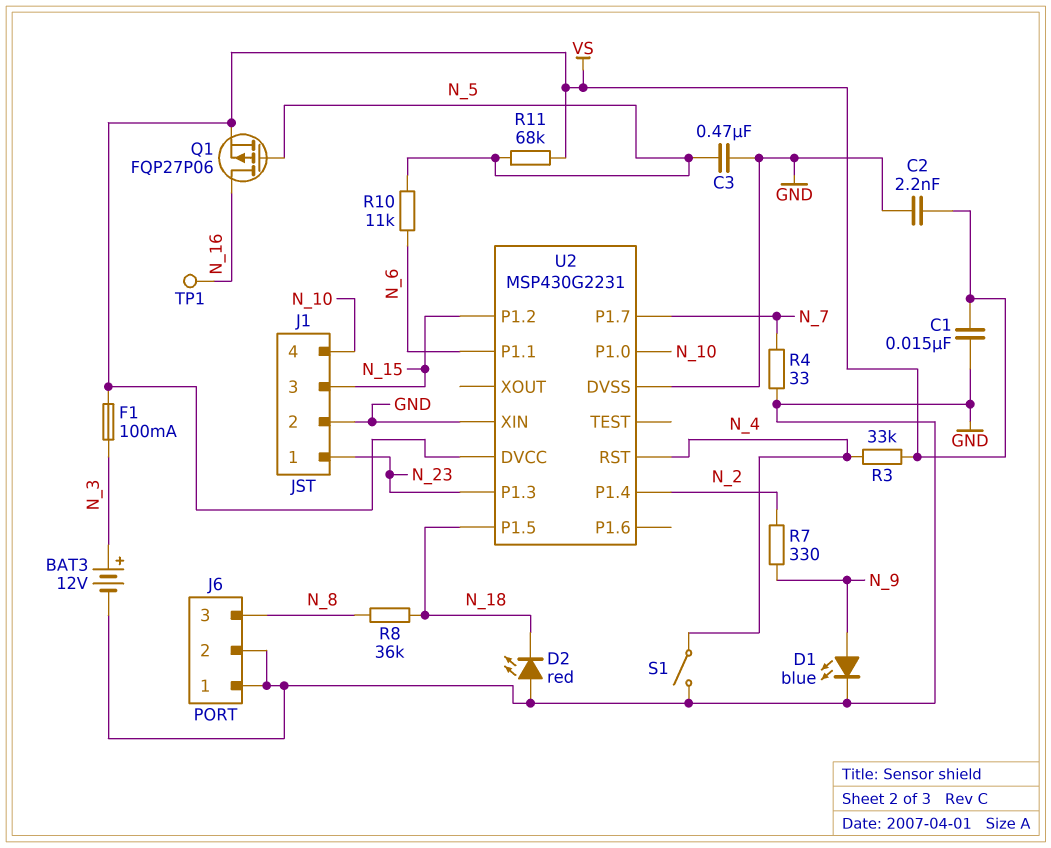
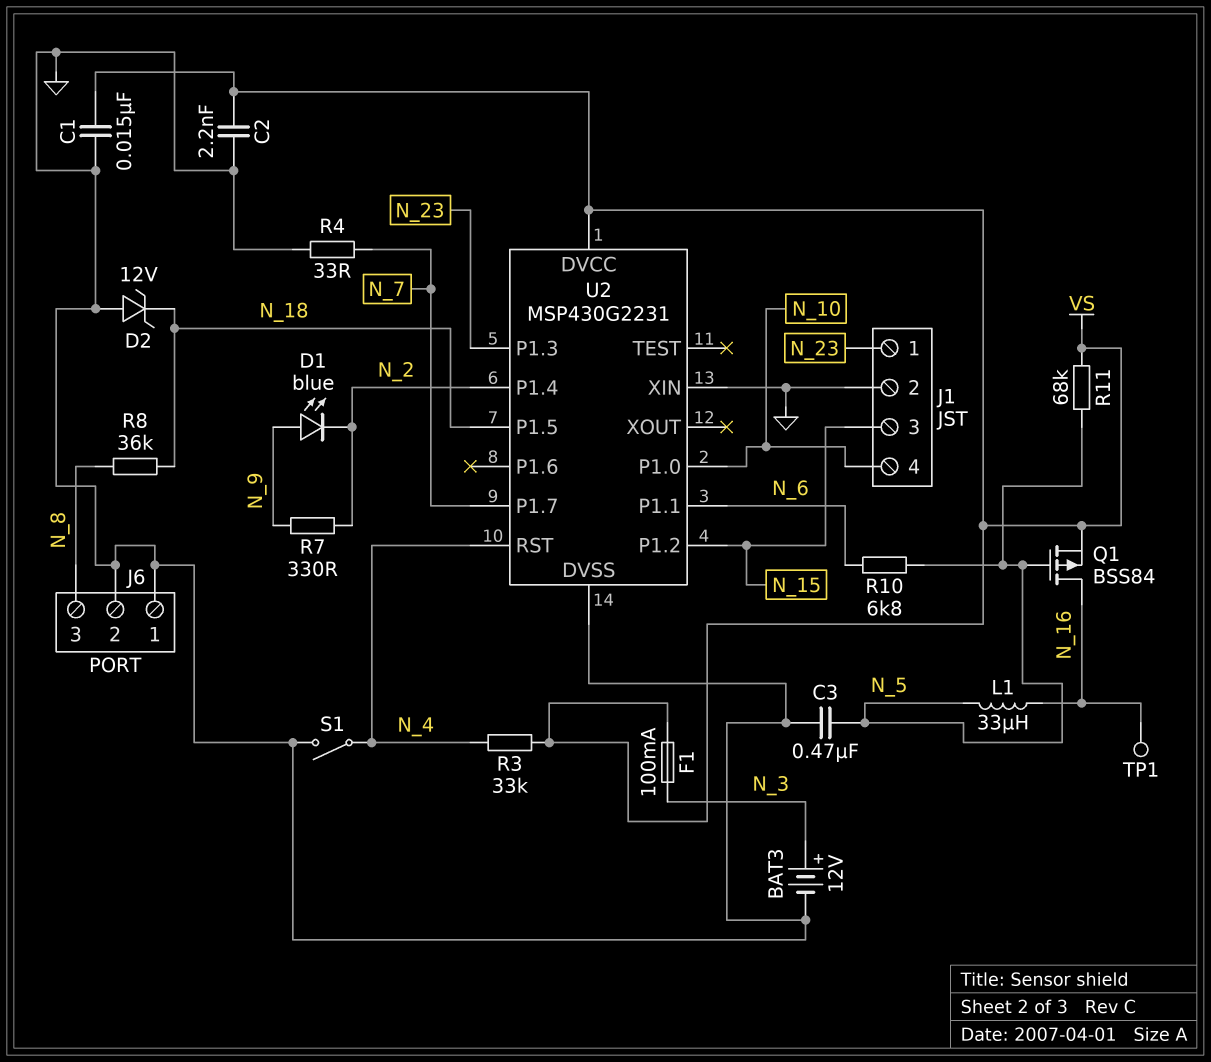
D1: LED blue (A N_9, K GND) -> LED blue (A N_9, K N_2)
D2: LED red (A GND, K N_18) -> zener 12V (A GND, K N_18)
L1: none -> 33uH (N_5, N_16)
Q1: PMOS FQP27P06 (G N_5, D N_16, S VS) -> PMOS BSS84 (G N_5, D N_16, S VS)
R10: 11k (N_5, N_6) -> 6.8k (N_5, N_6)

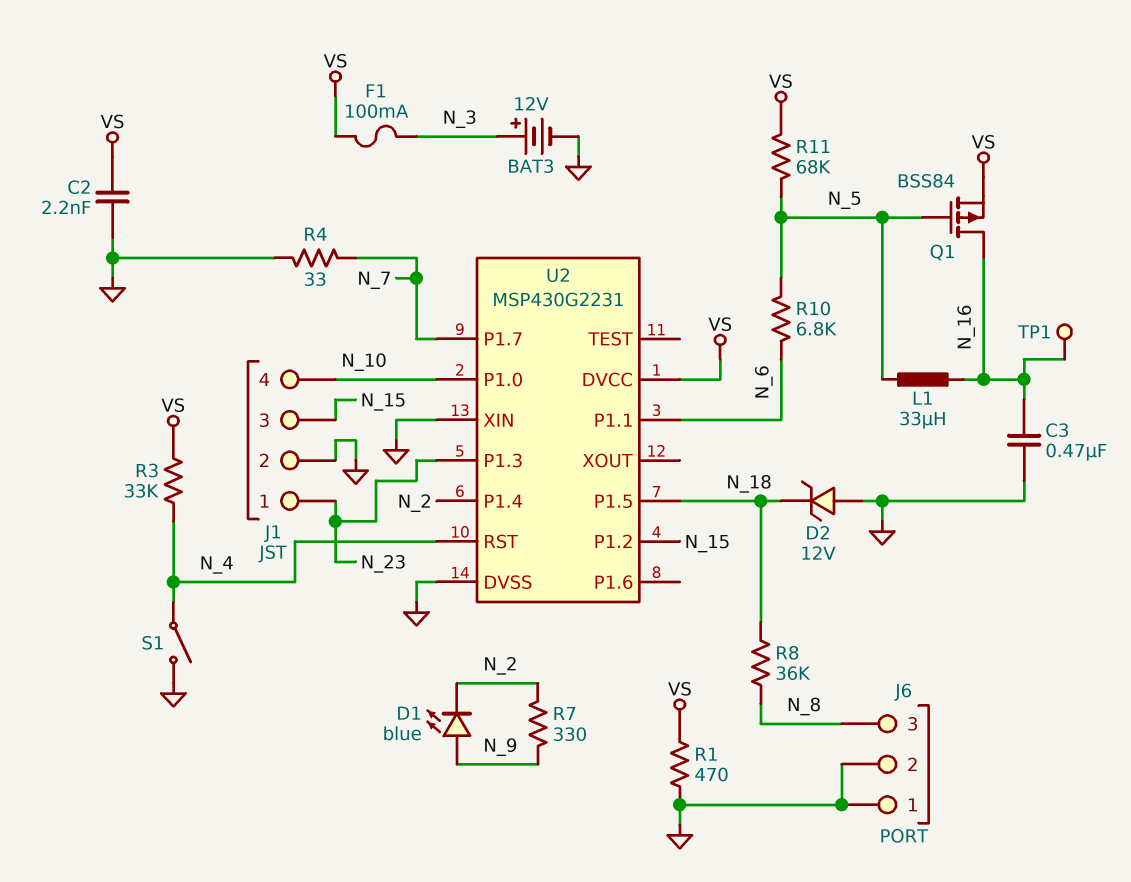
C1: 15nF (GND, VS) -> none
C3: 470nF (GND, N_5) -> 470nF (GND, N_16)
R1: none -> 470 (GND, VS)

